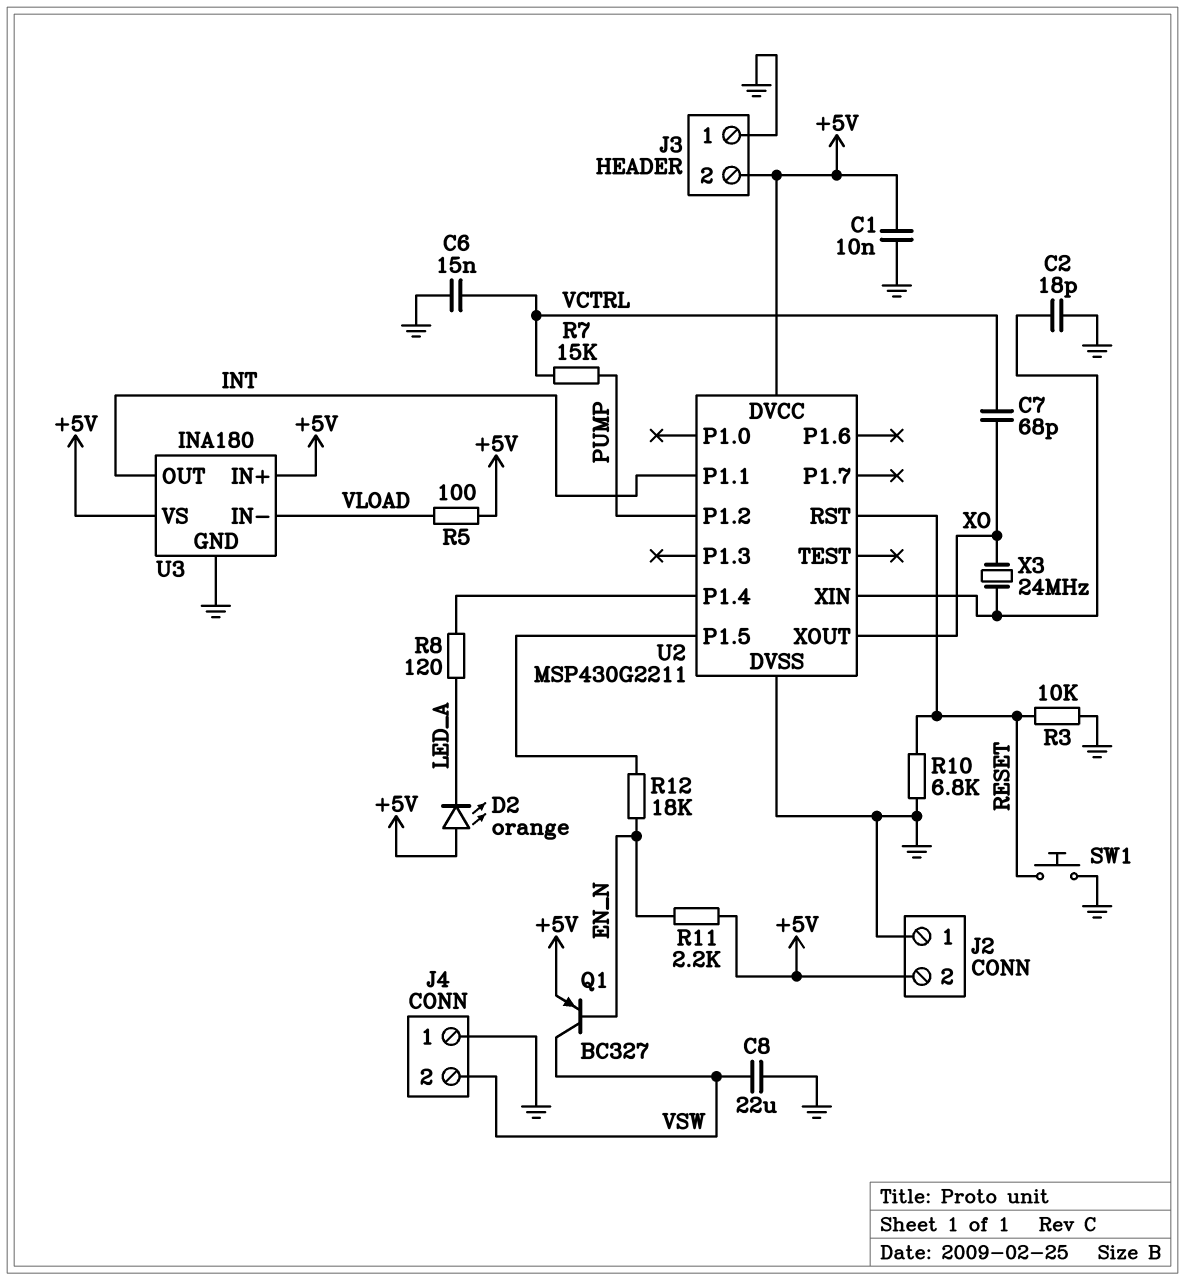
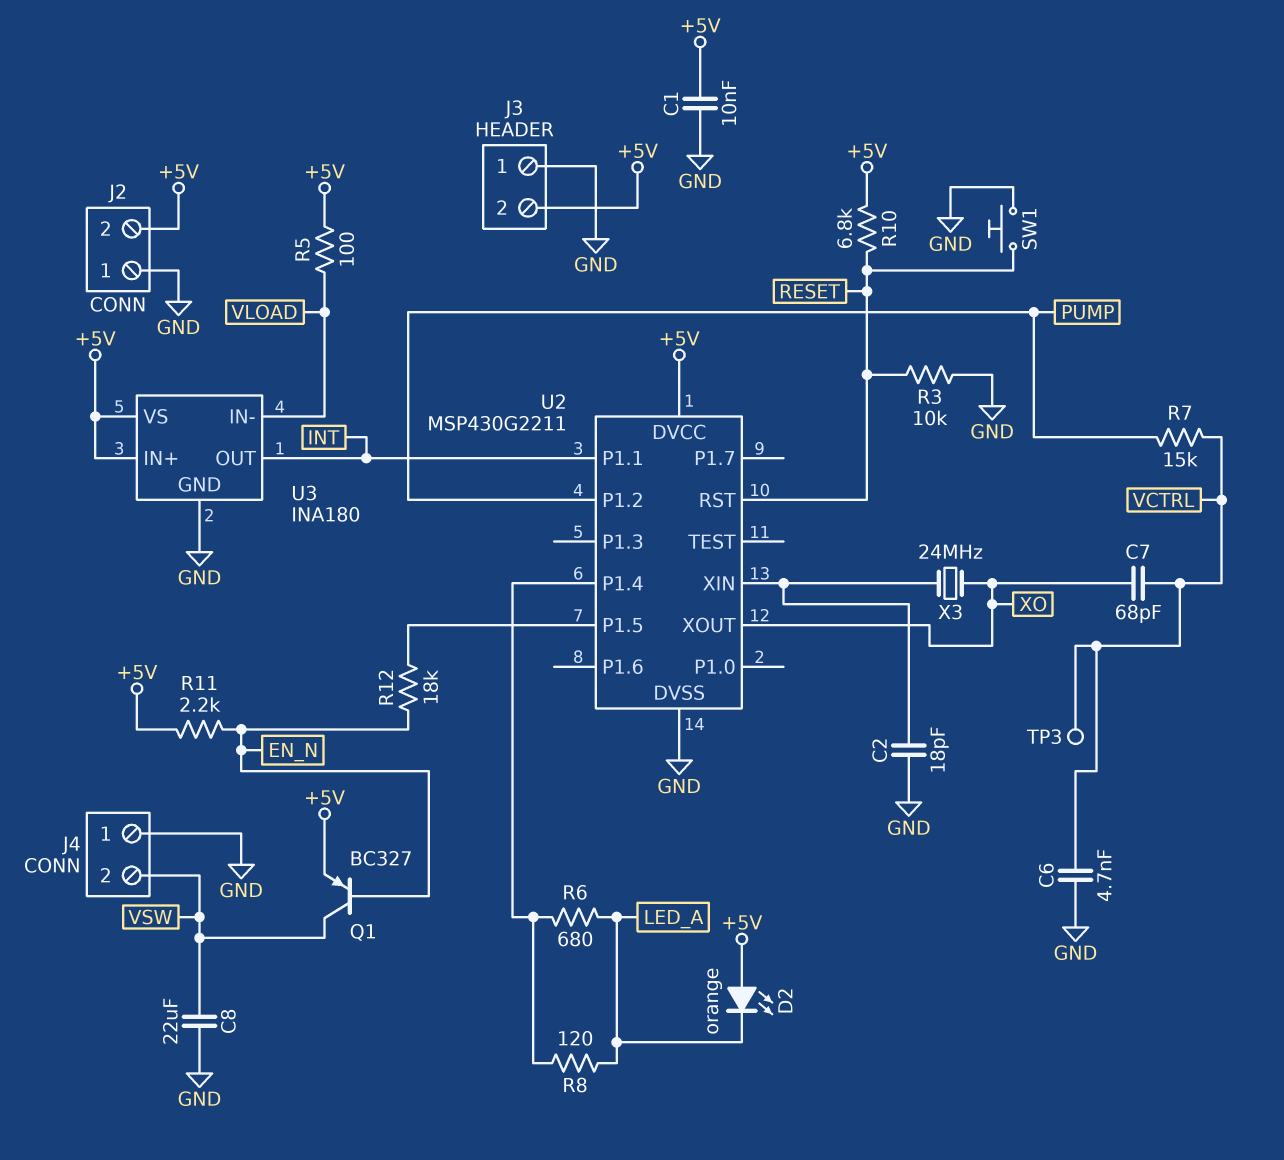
C6: 15nF (GND, VCTRL) -> 4.7nF (GND, VCTRL)
R6: none -> 680 (LED_A, U2/P1.4)
R10: 6.8k (GND, RESET) -> 6.8k (+5V, RESET)
TP3: none -> test point (VCTRL)

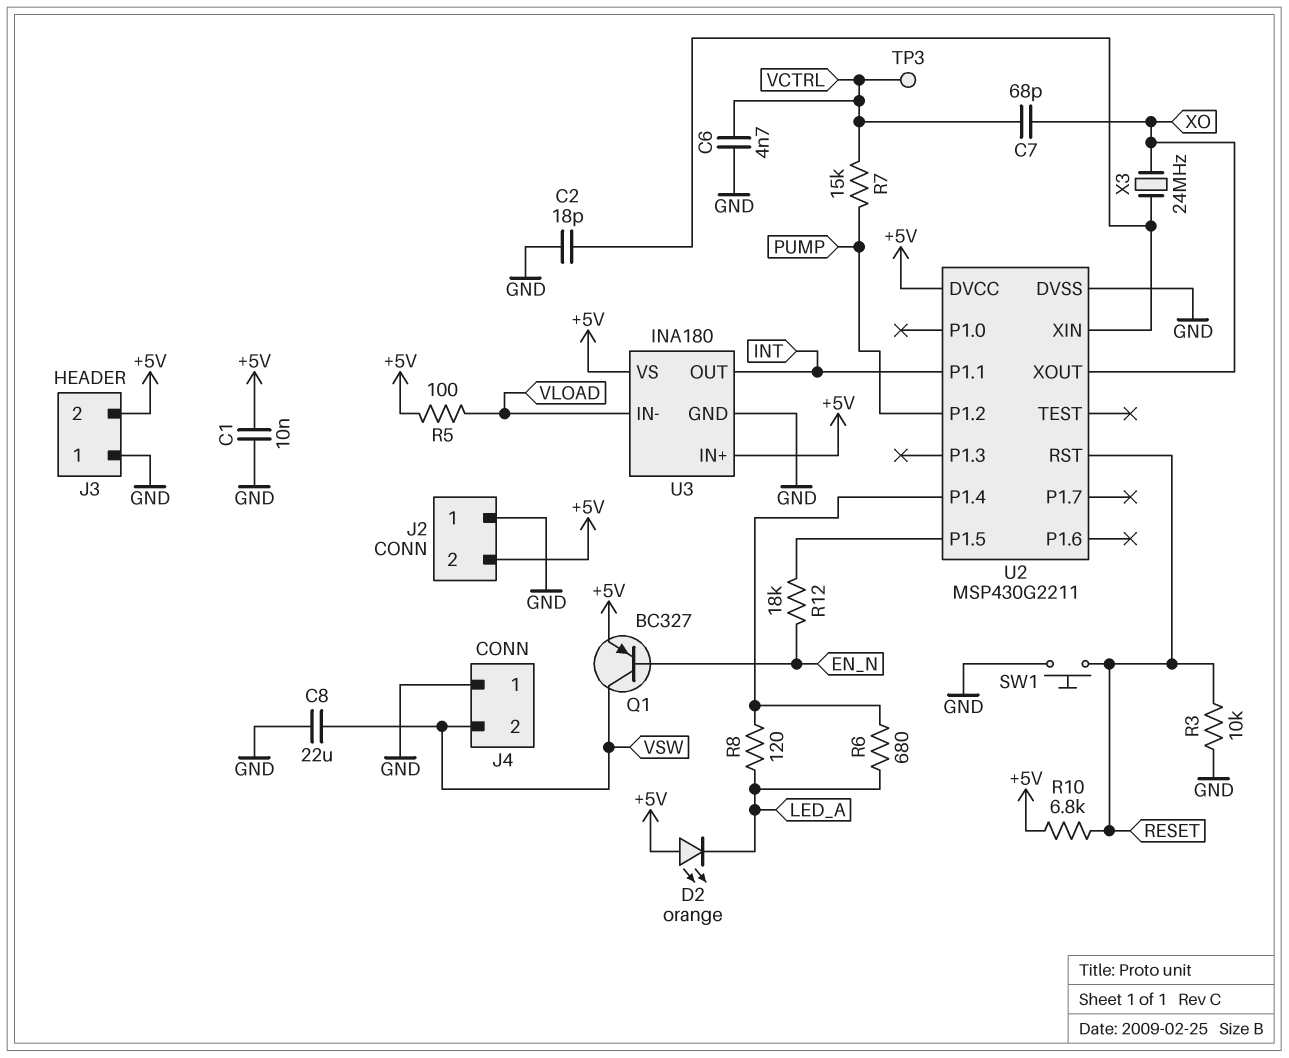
R11: 2.2k (+5V, EN_N) -> none

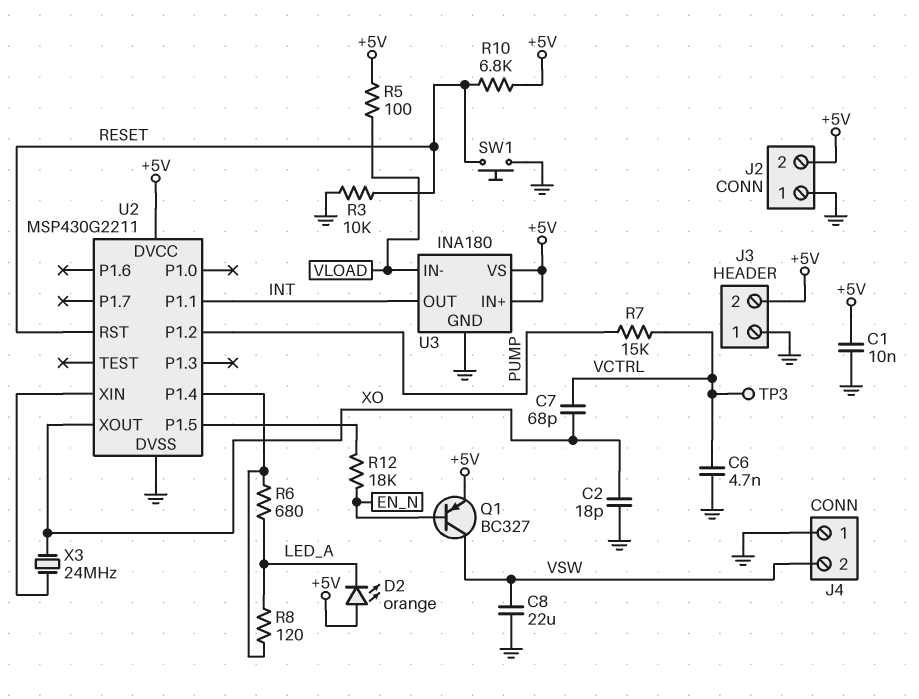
C2: 18pF (GND, U2/XIN) -> 18pF (GND, XO)

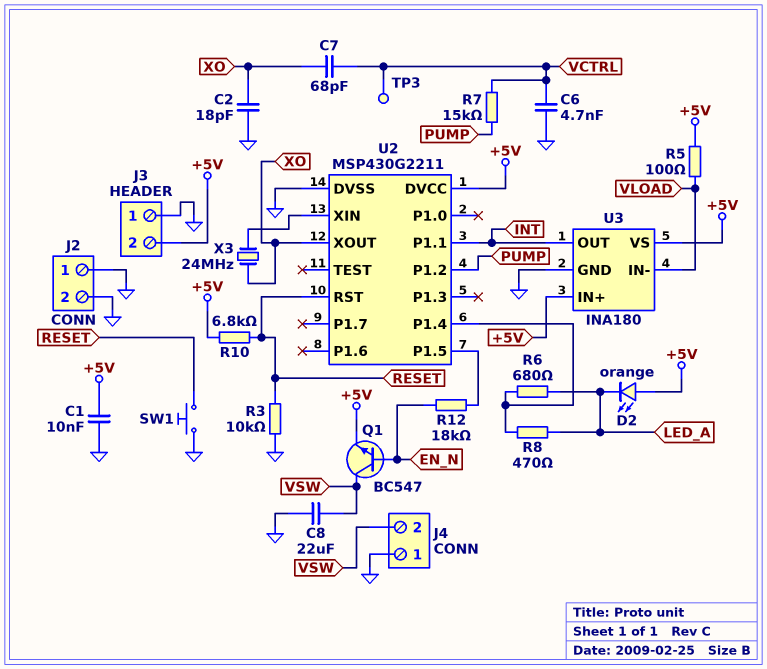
J2 pin 2: +5V -> GND
Q1: PNP BC327 (B EN_N, C VSW, E +5V) -> NPN BC547 (B EN_N, C VSW, E +5V)
R8: 120 (LED_A, U2/P1.4) -> 470 (LED_A, U2/P1.4)

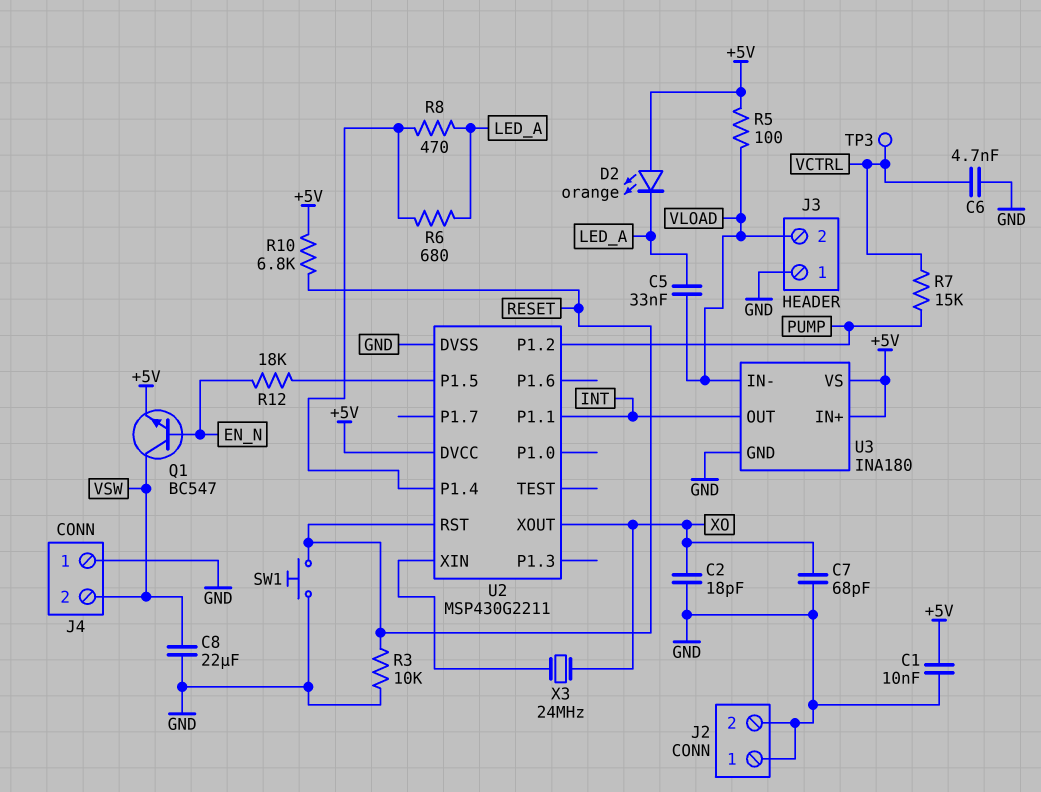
C5: none -> 33nF (LED_A, VLOAD)
C7: 68pF (VCTRL, XO) -> 68pF (GND, XO)
J3 pin 2: +5V -> VLOAD

